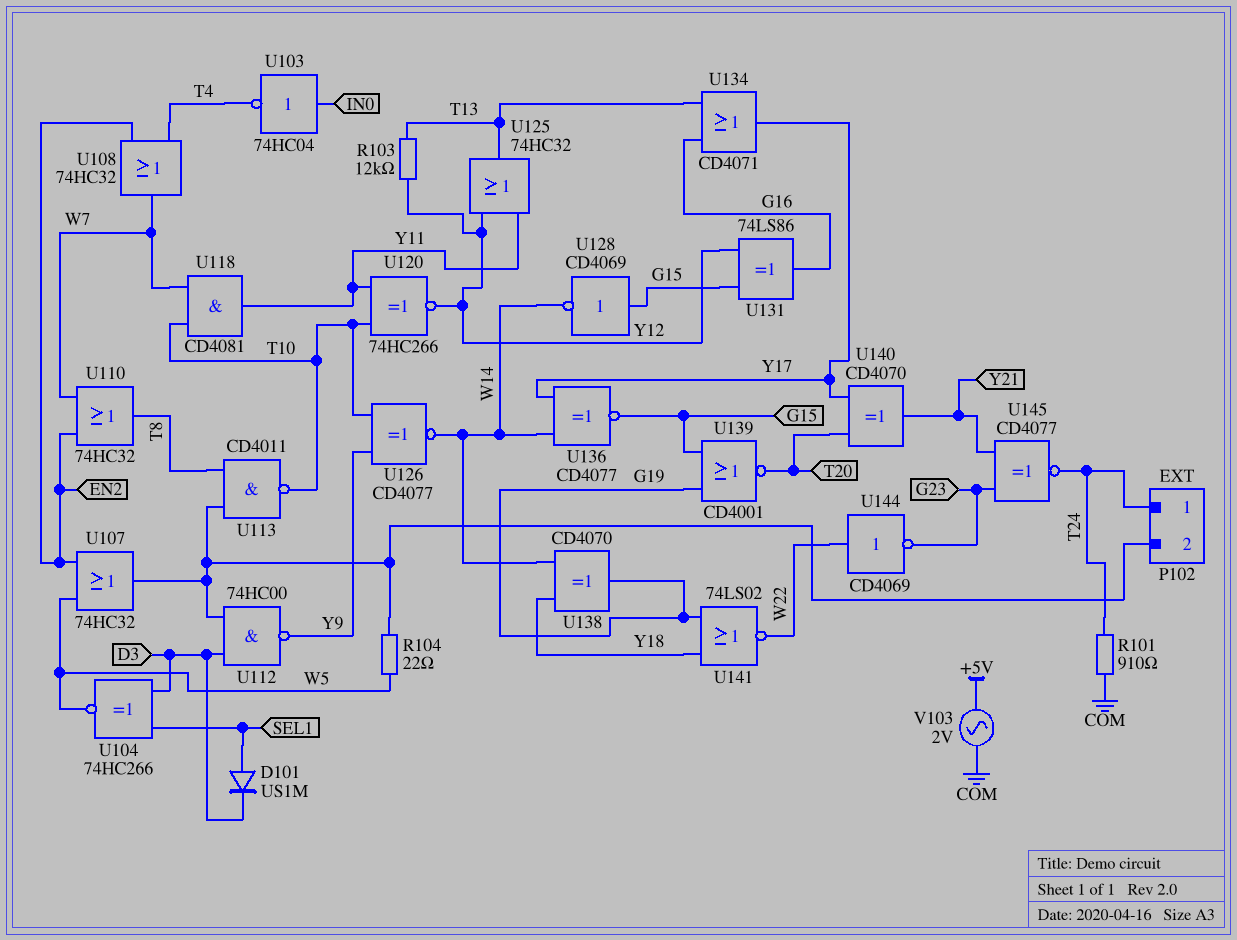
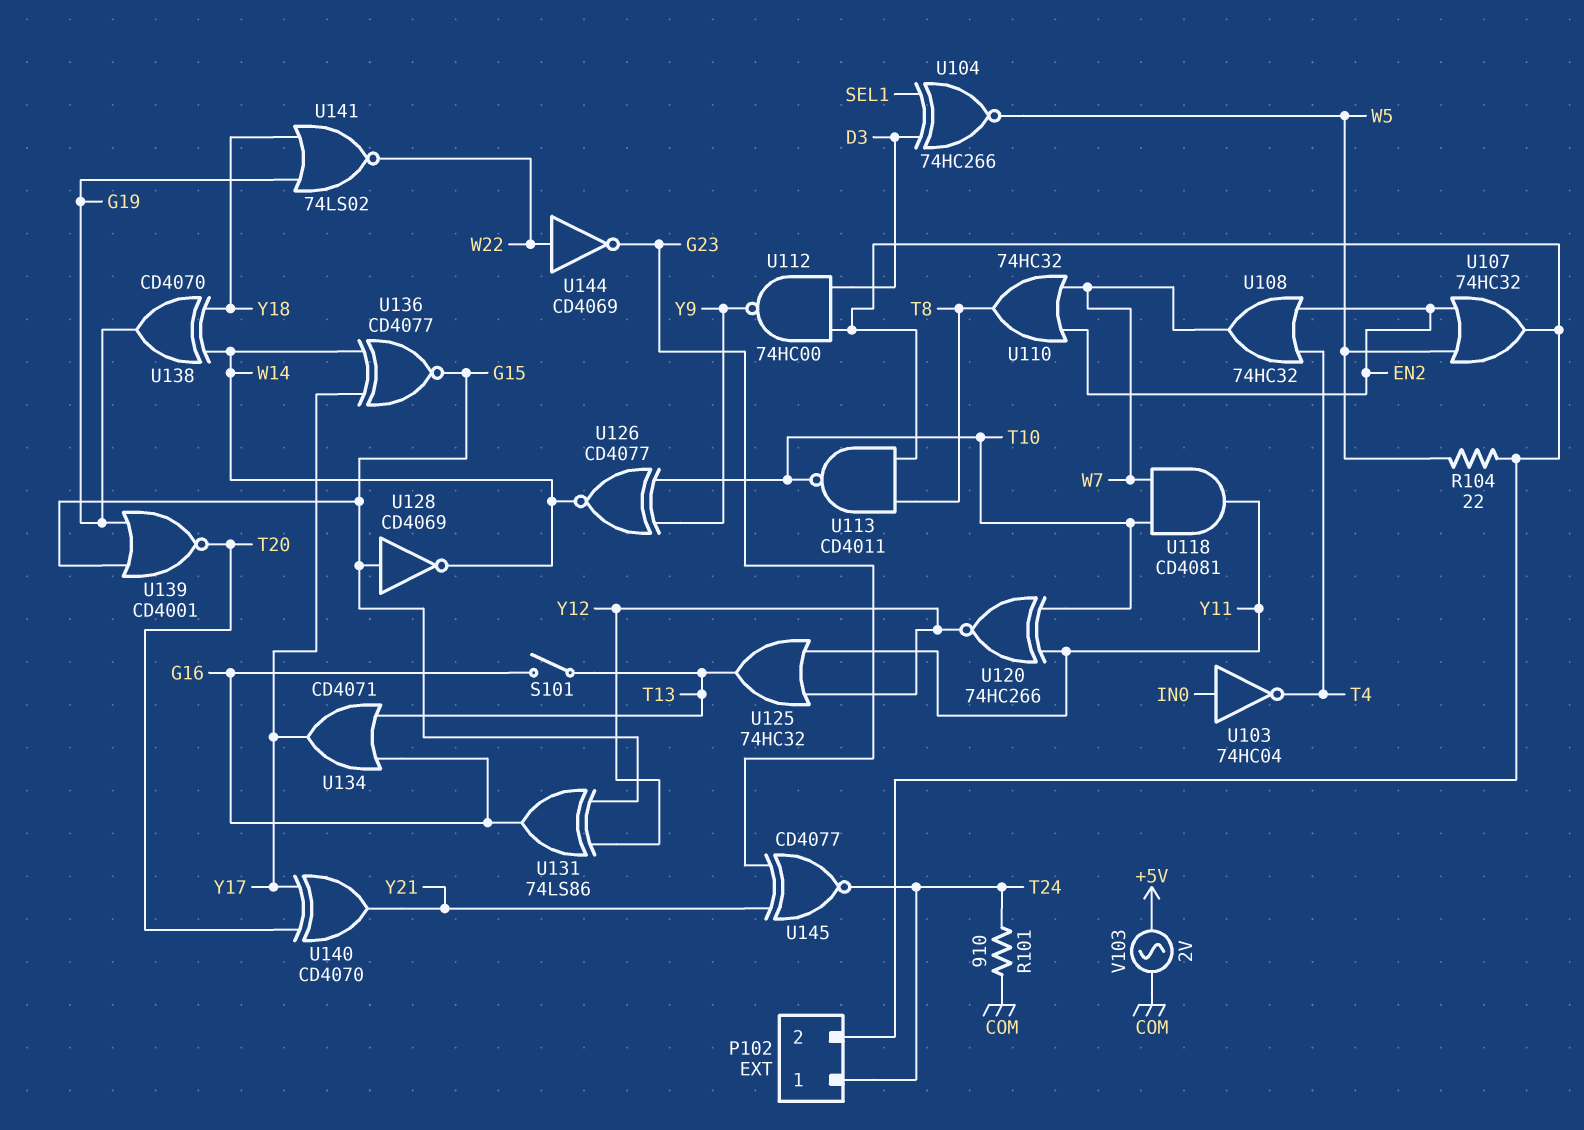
D101: diode US1M (A SEL1, K D3) -> none
R103: 12k (T13, Y12) -> none
S101: none -> switch (G16, T13)

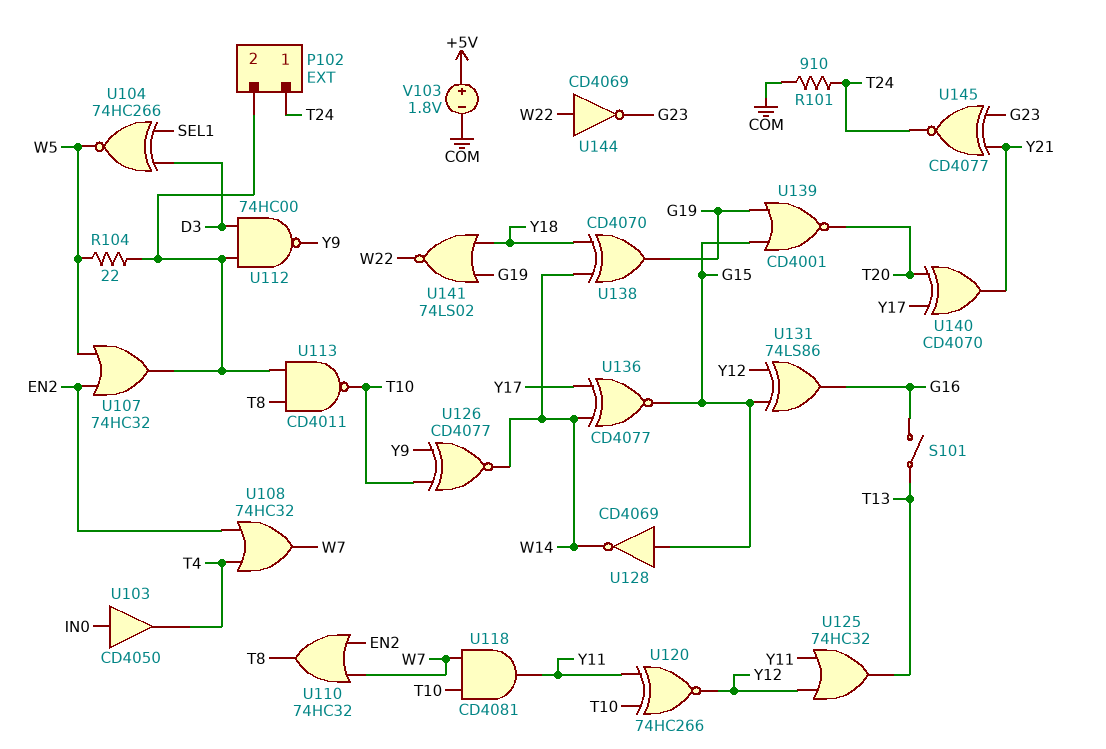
U103: NOT 74HC04 (in IN0, out T4) -> buffer CD4050 (in IN0, out T4)
U134: OR CD4071 (in G16, in T13, out Y17) -> none
V103: AC 2V (+5V, COM) -> 1.8V (plus +5V, minus COM)

